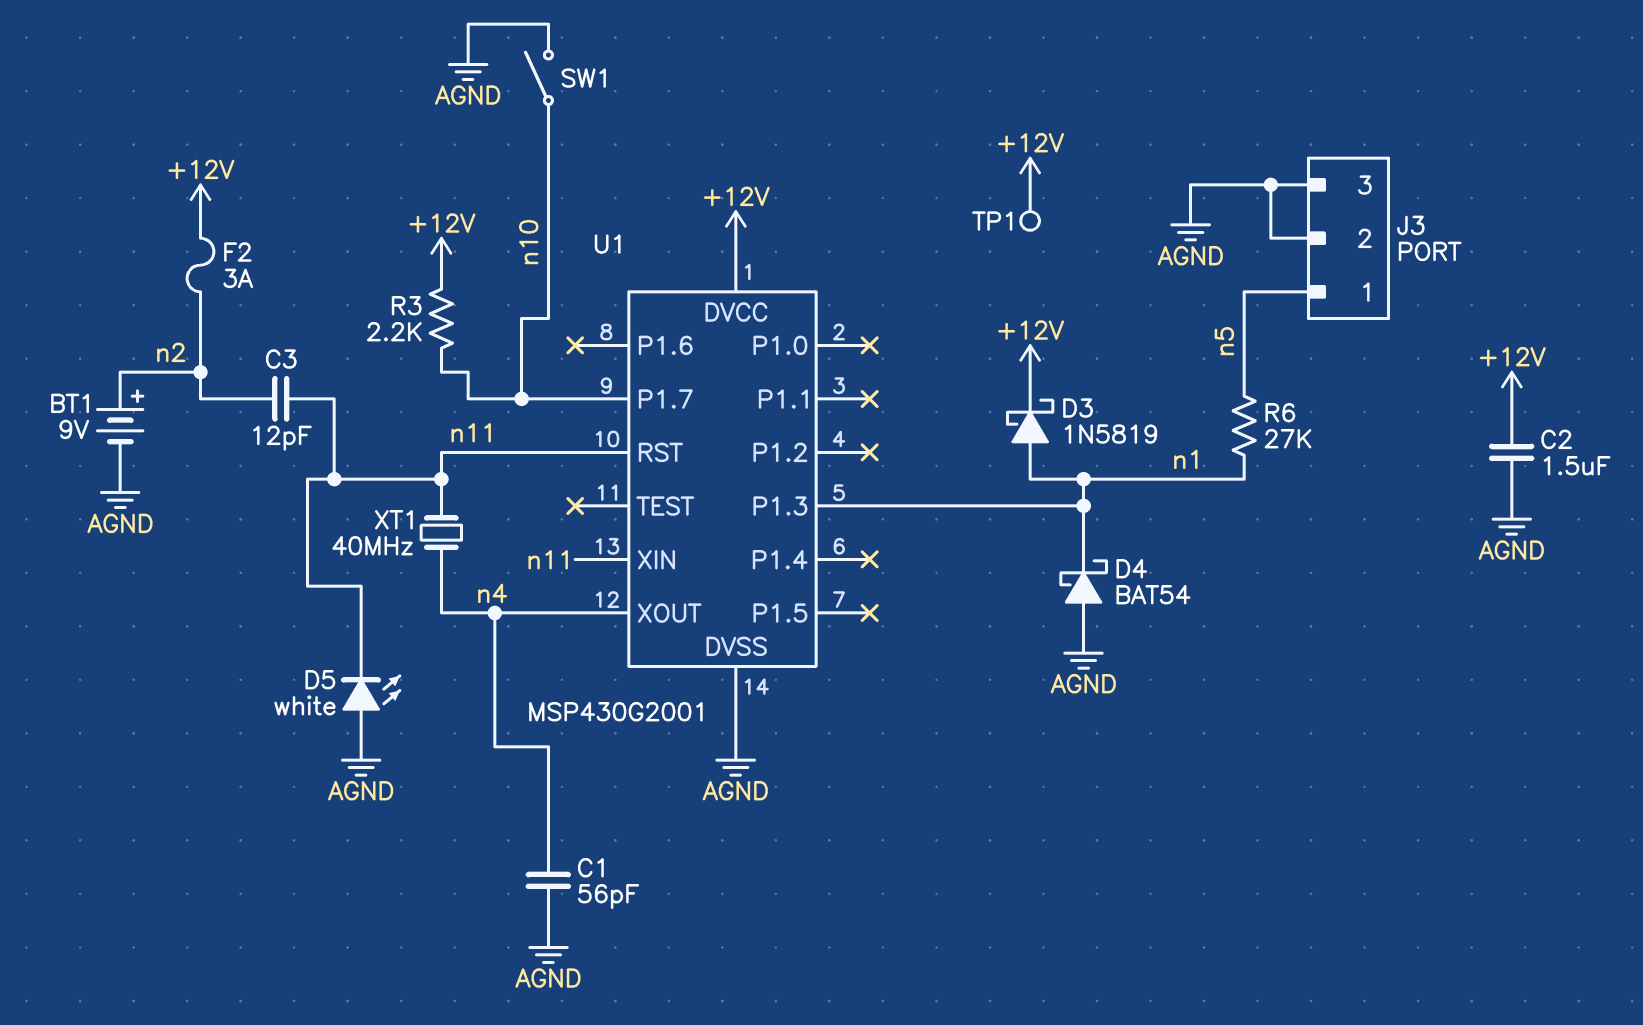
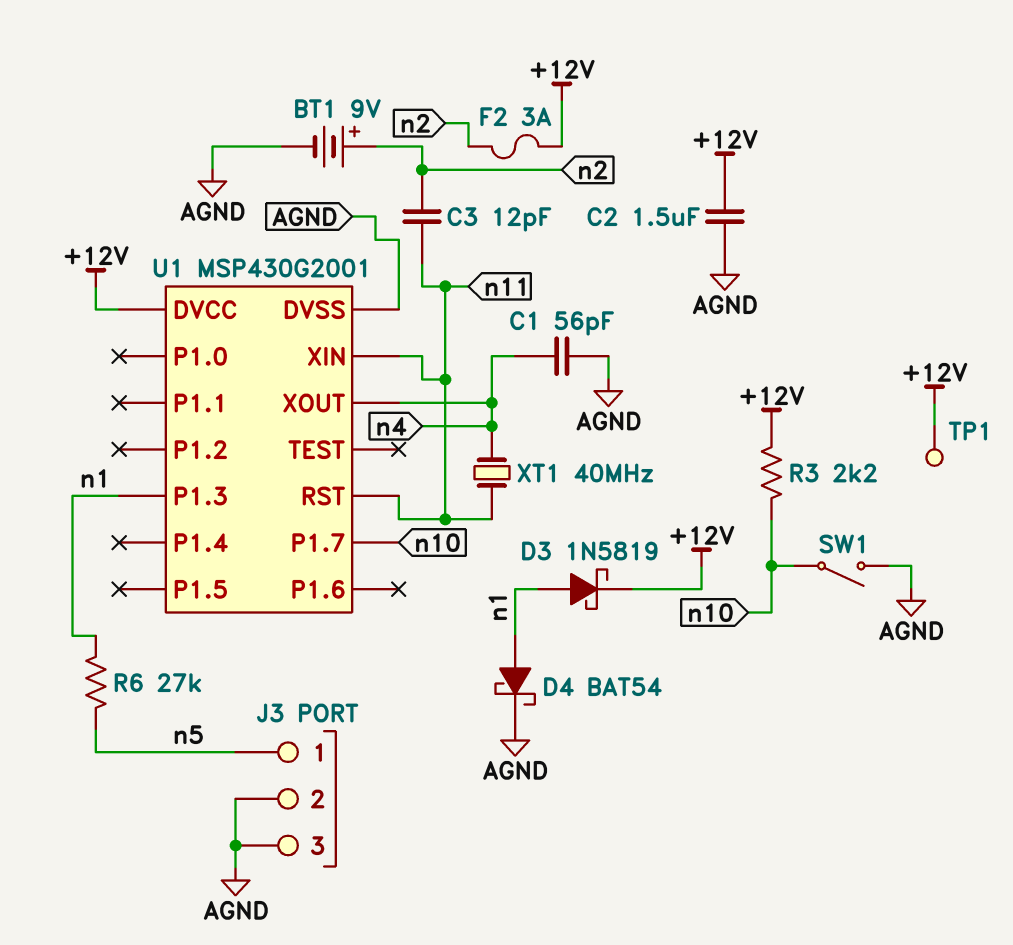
D4: schottky BAT54 (A AGND, K n1) -> schottky BAT54 (A n1, K AGND)
D5: LED white (A AGND, K n11) -> none

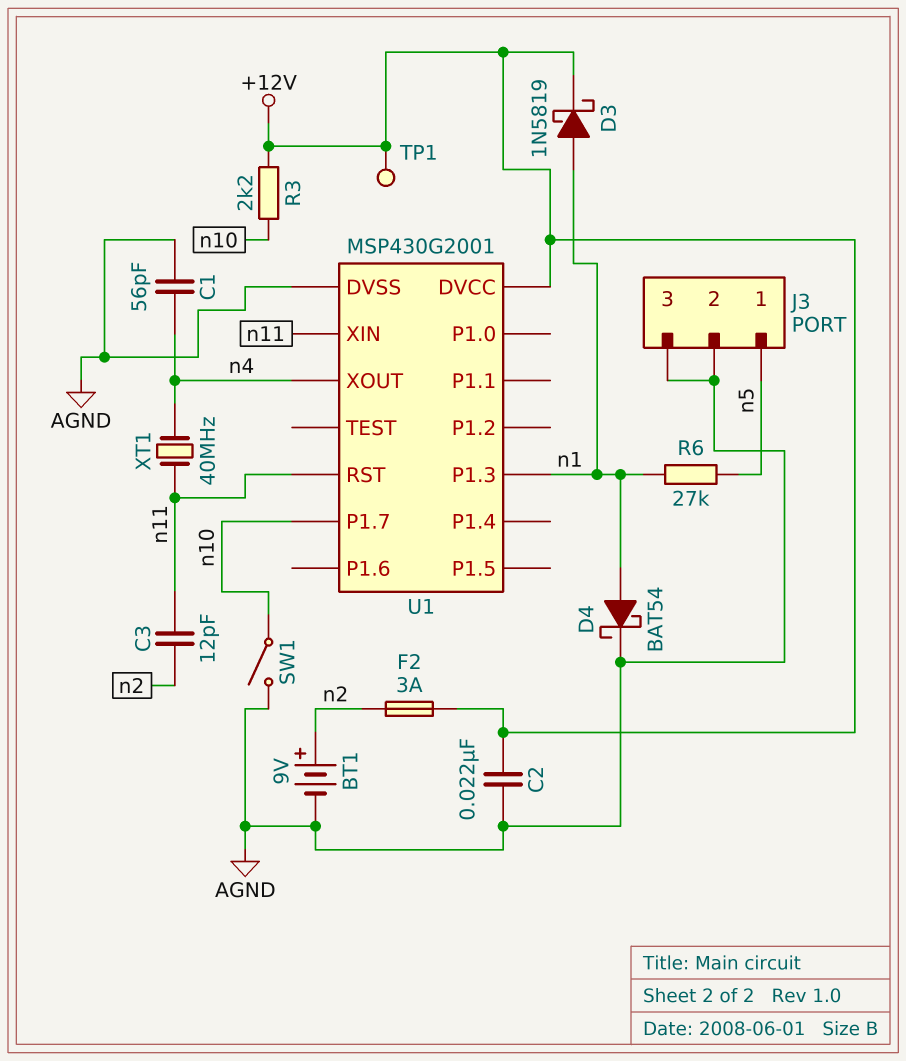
C2: 1.5uF (+12V, AGND) -> 22nF (+12V, AGND)

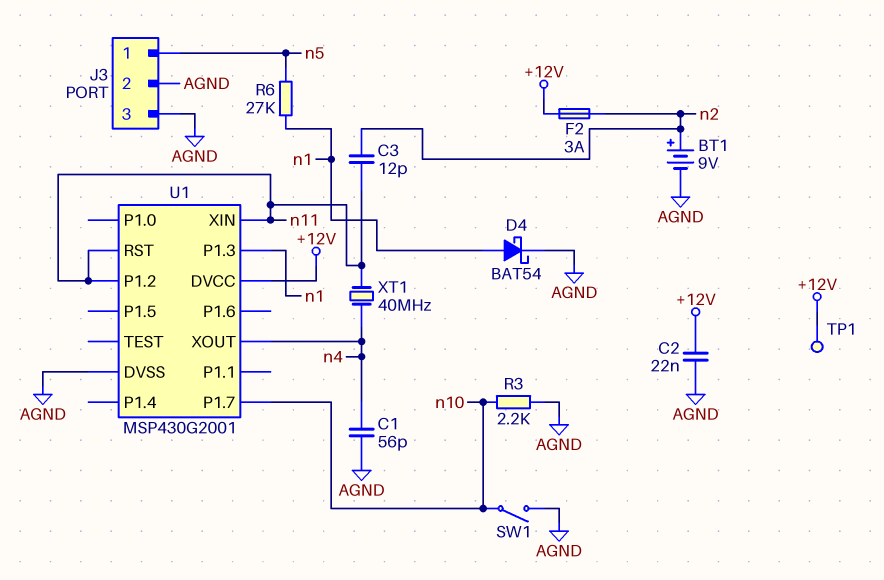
D3: schottky 1N5819 (A n1, K +12V) -> none
R3: 2.2k (+12V, n10) -> 2.2k (AGND, n10)
U1 pin P1.2: none -> n11

